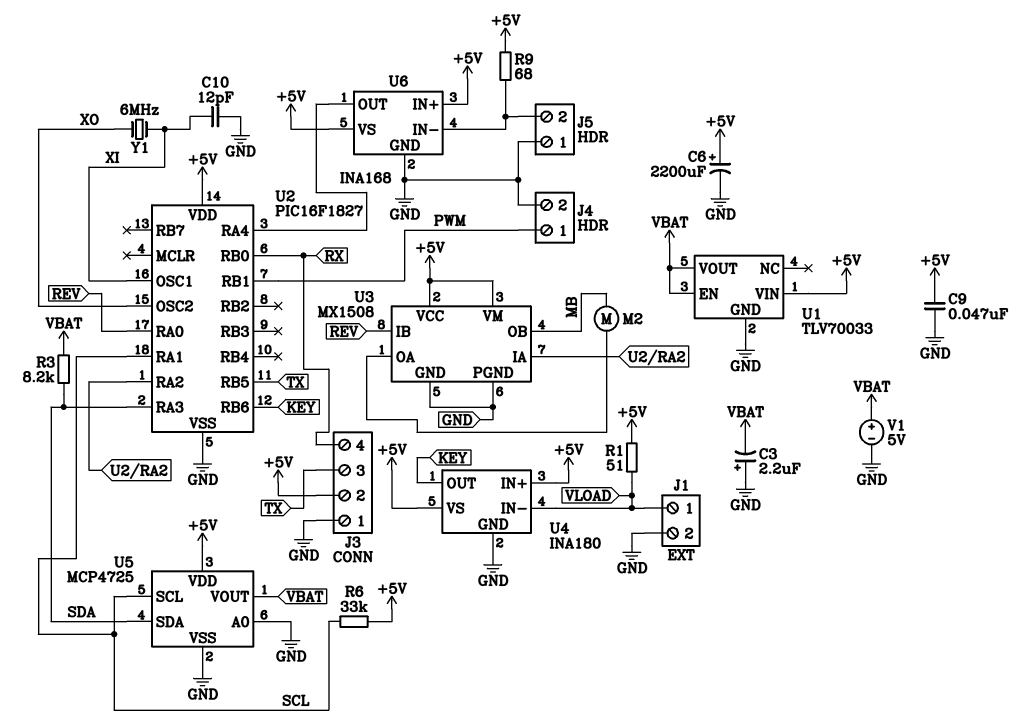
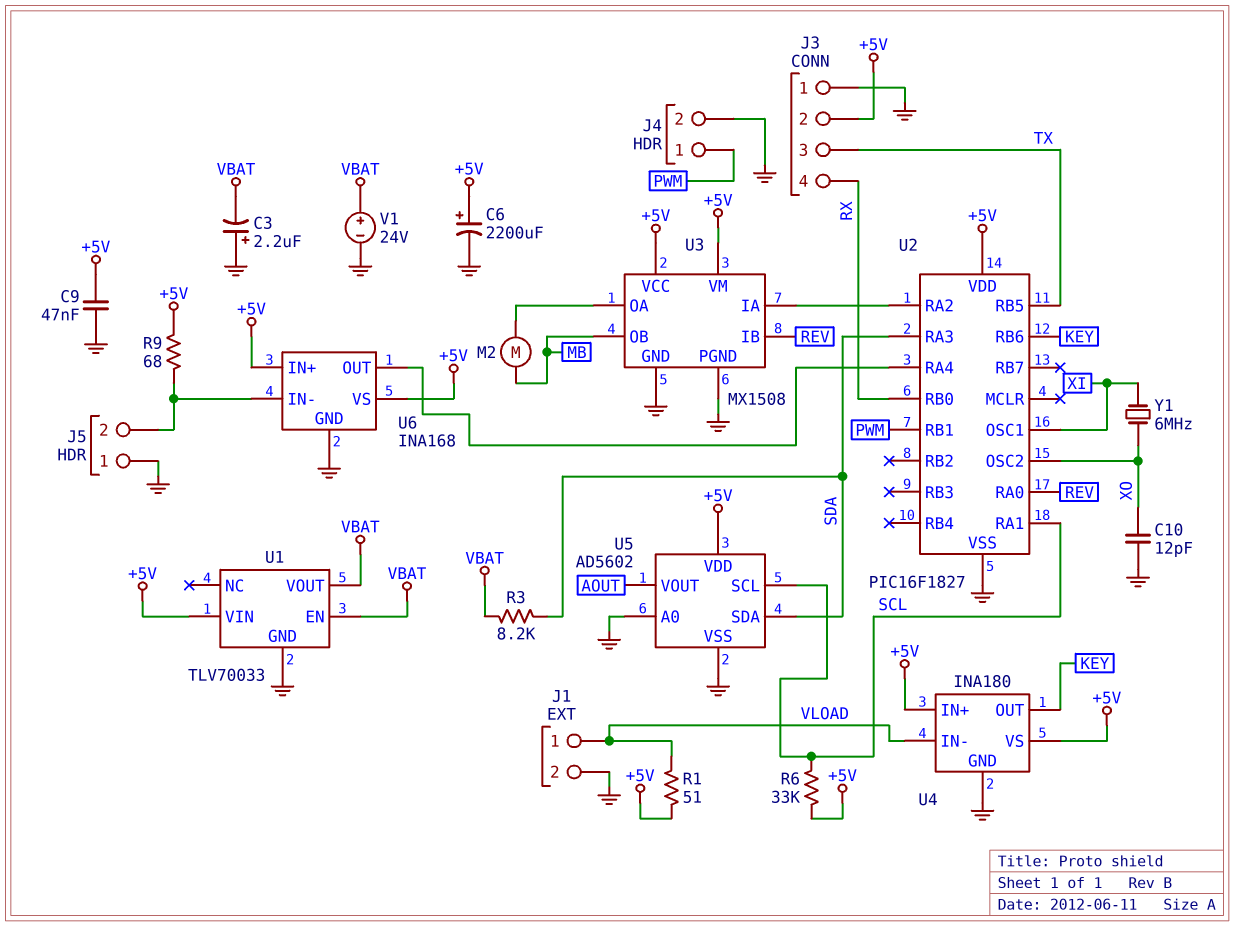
C10: 12pF (GND, XI) -> 12pF (GND, XO)
U5: MCP4725 -> AD5602
U5 pin VOUT: VBAT -> AOUT
V1: 5V (plus VBAT, minus GND) -> 24V (plus VBAT, minus GND)

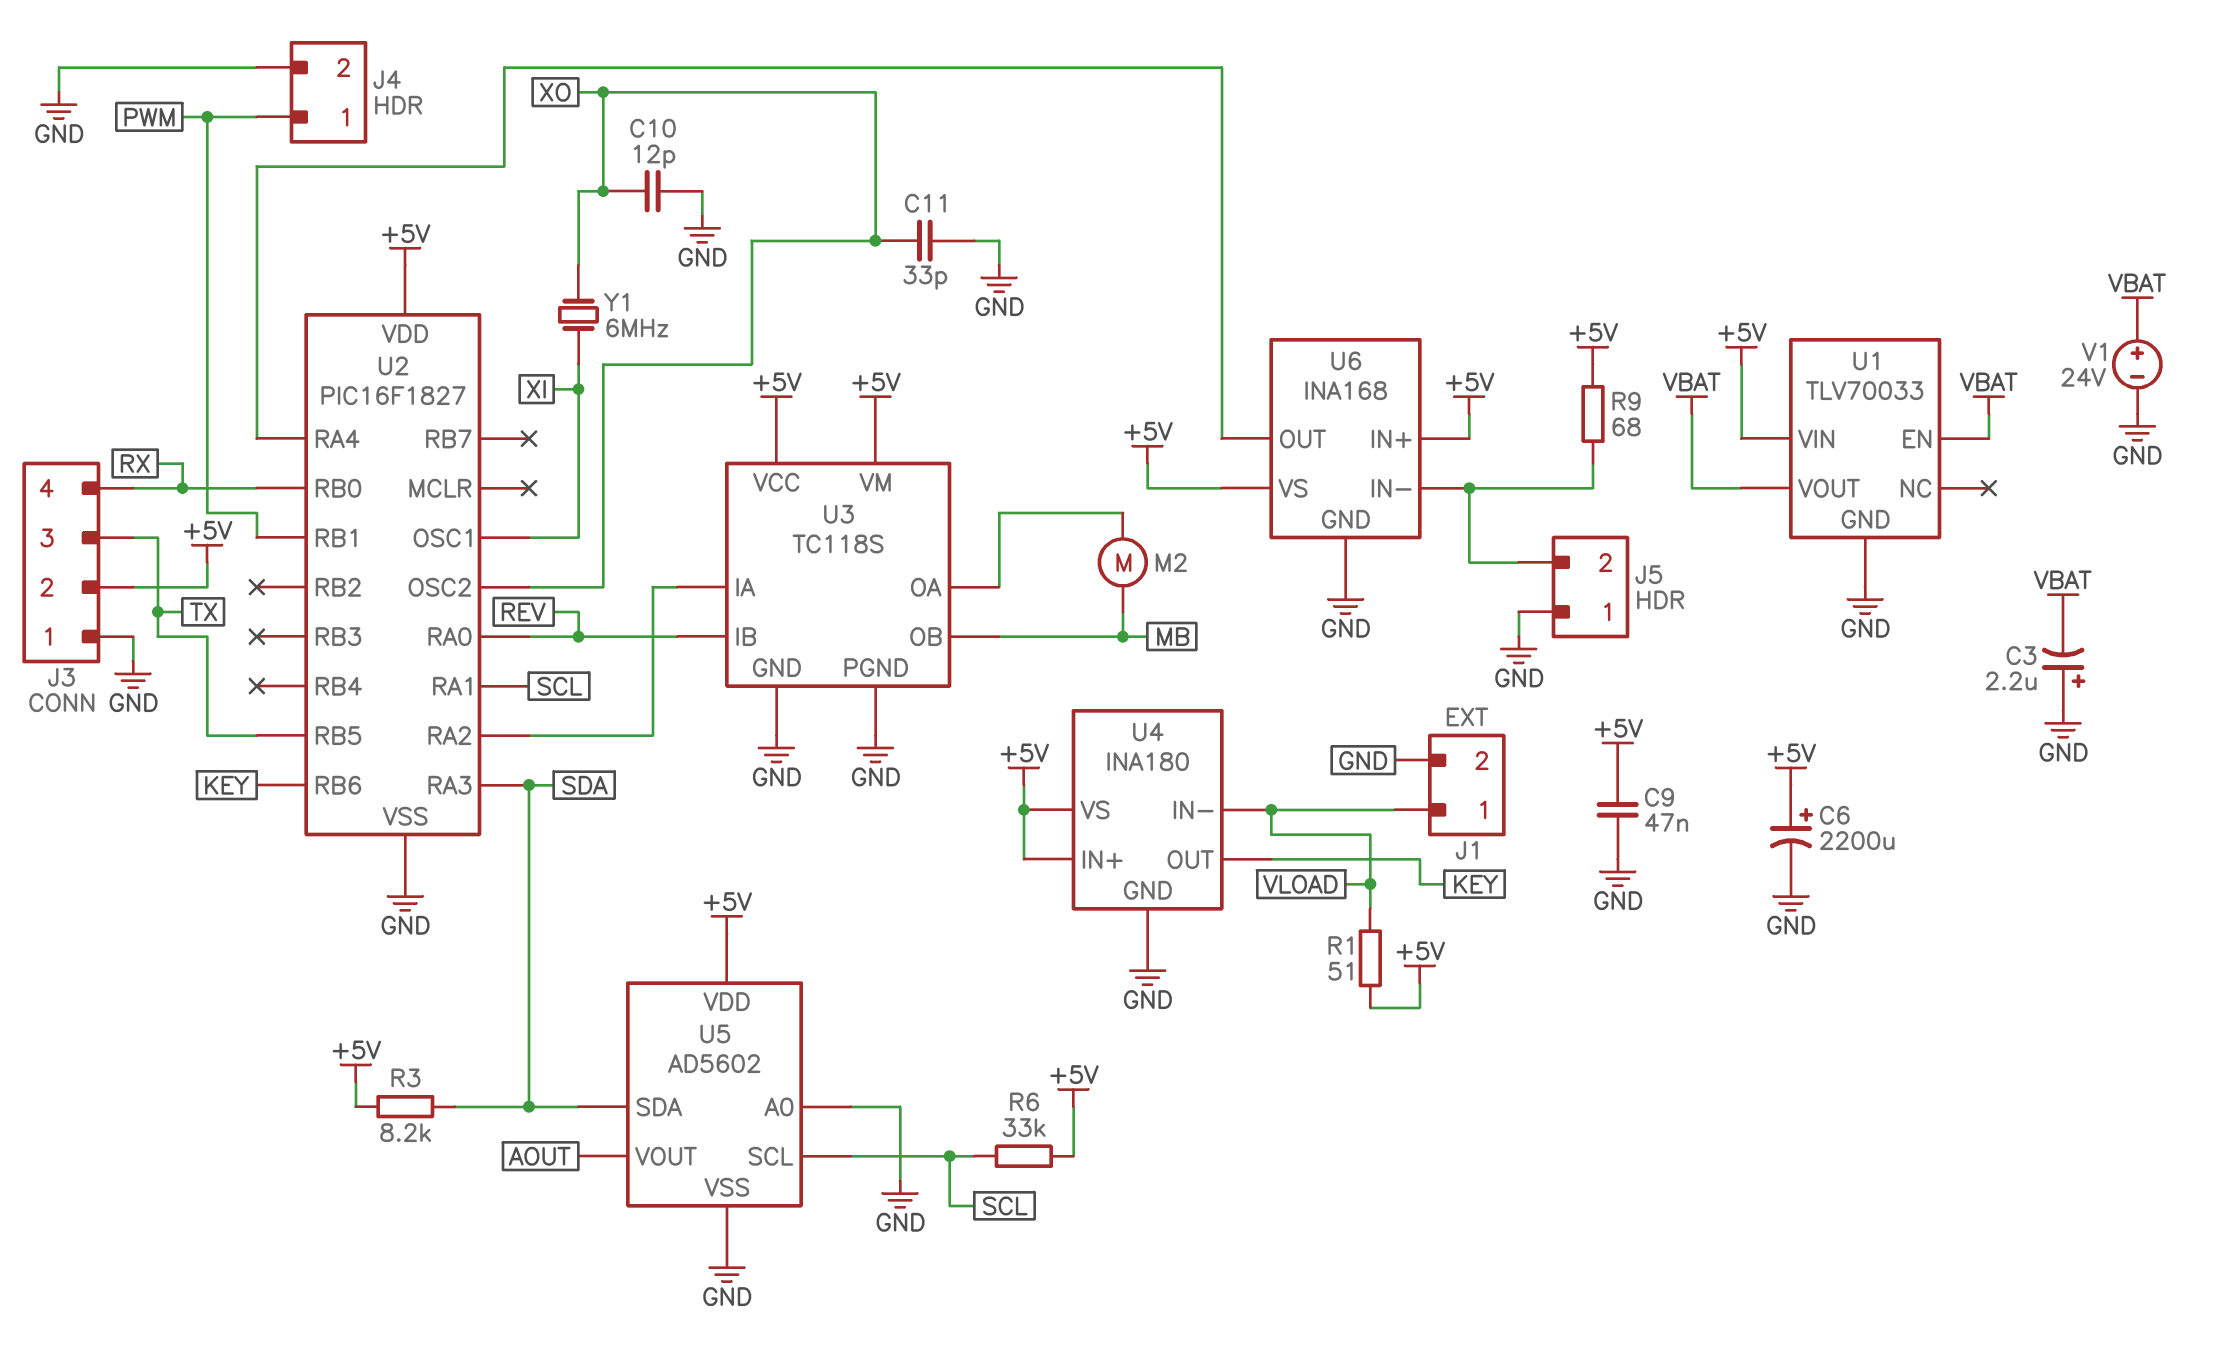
C11: none -> 33pF (GND, XO)
R3: 8.2k (SDA, VBAT) -> 8.2k (+5V, SDA)
U3: MX1508 -> TC118S

